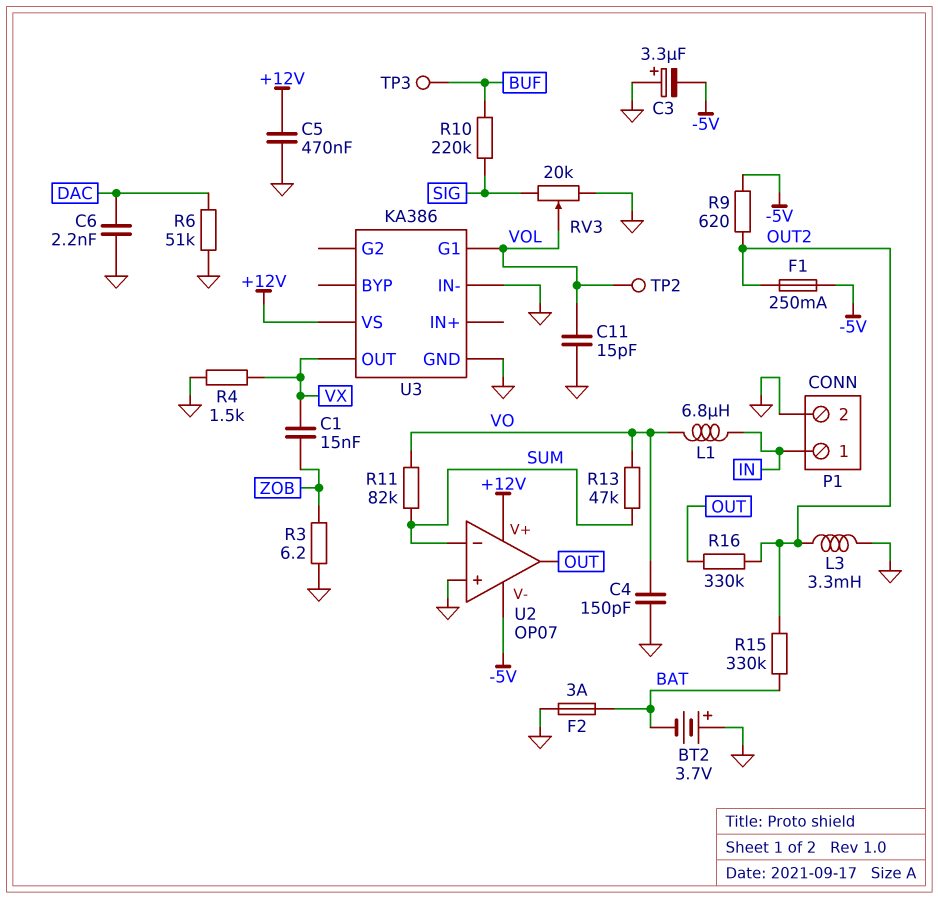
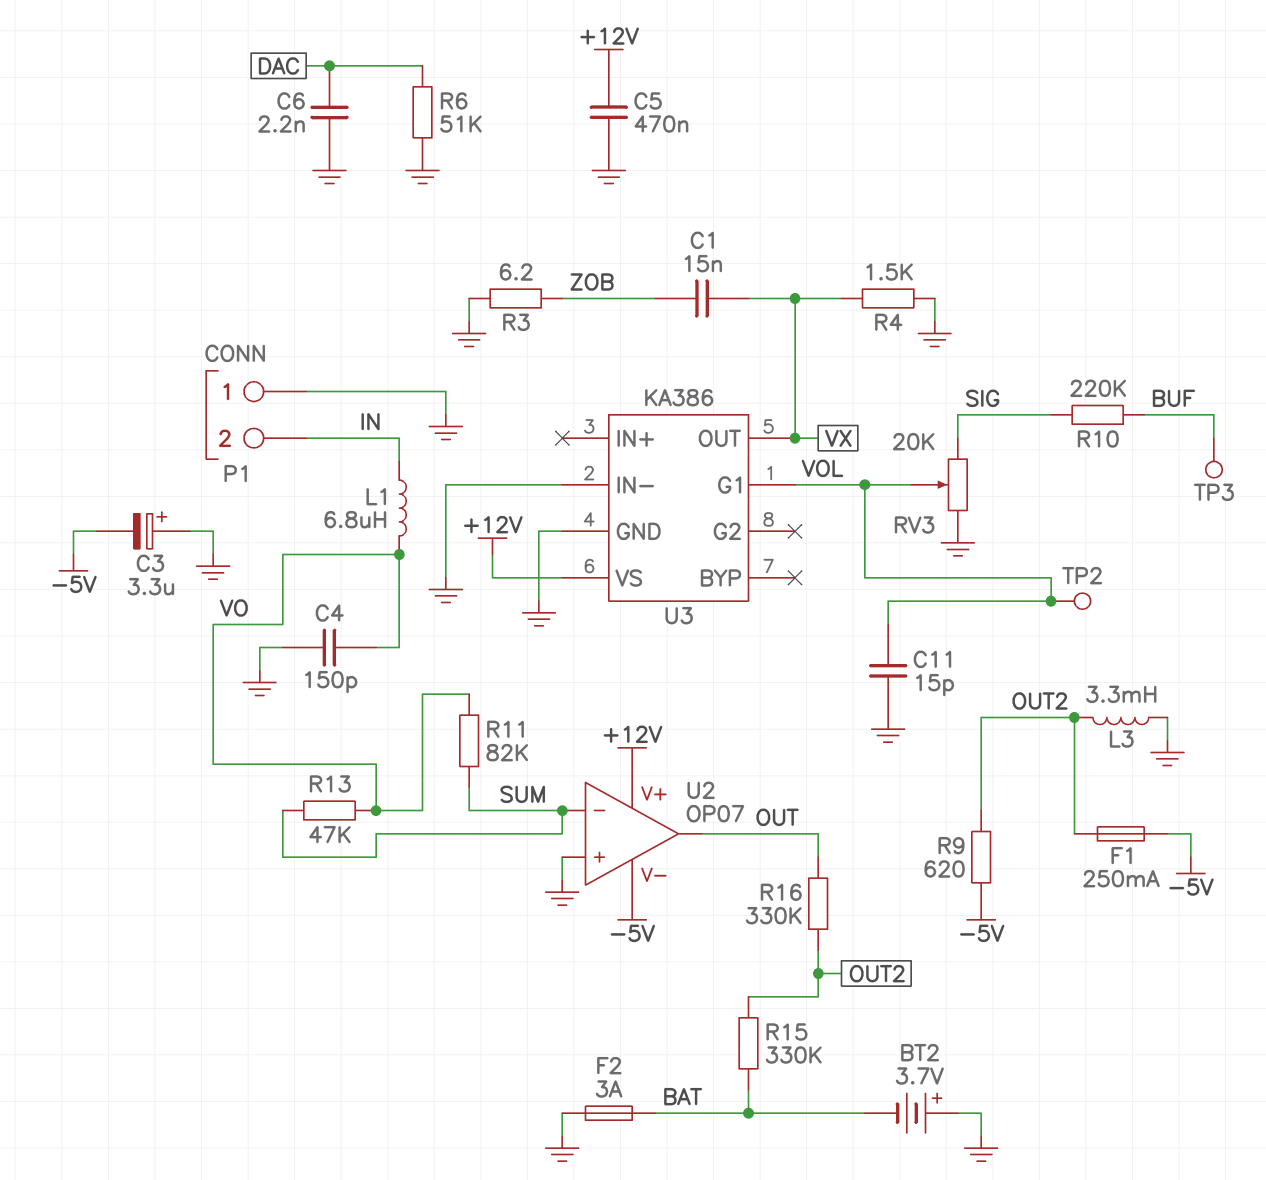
P1 pin 1: IN -> GND
P1 pin 2: GND -> IN

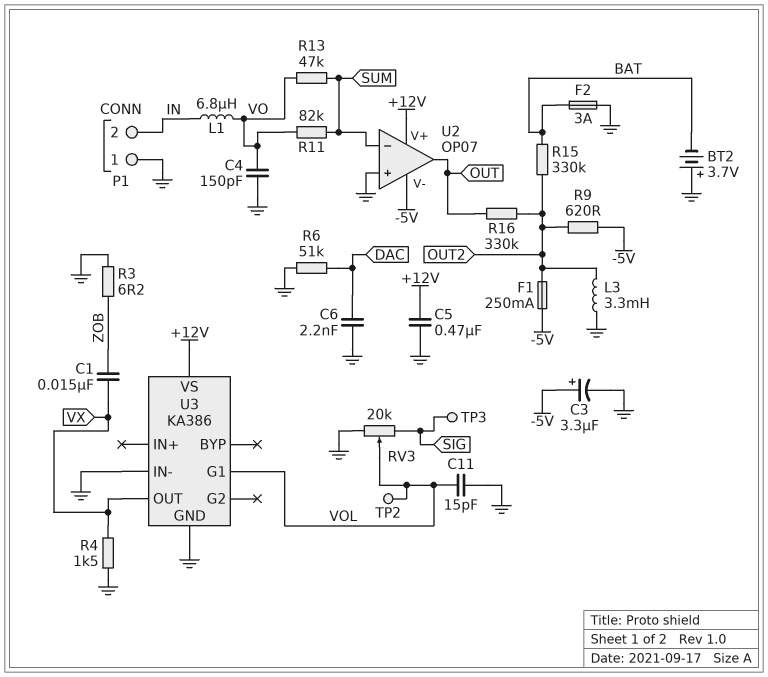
C3: 3.3uF (plus GND, minus -5V) -> 3.3uF (plus -5V, minus GND)
R10: 220k (BUF, SIG) -> none
TP3: test point (BUF) -> test point (SIG)

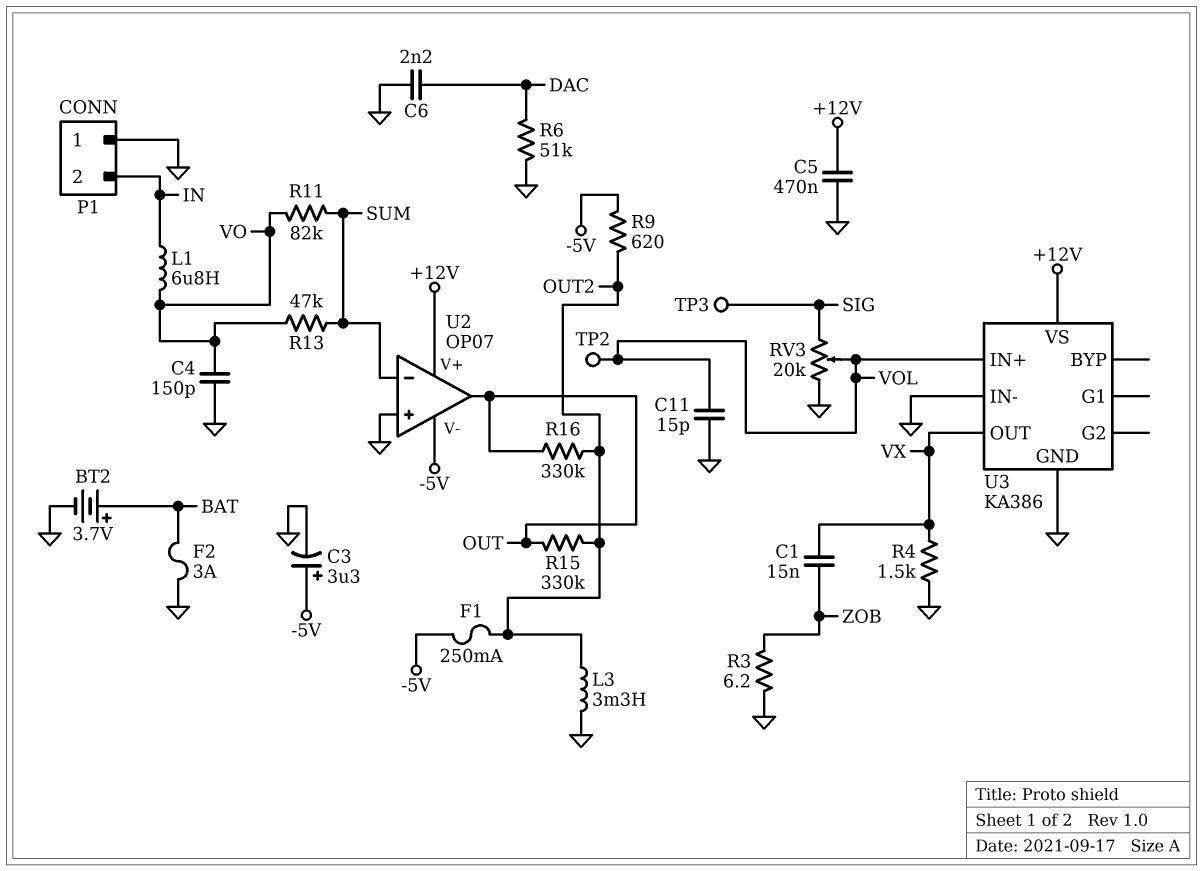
BT2: 3.7V (plus GND, minus BAT) -> 3.7V (plus BAT, minus GND)
R15: 330k (BAT, OUT2) -> 330k (OUT, OUT2)
U3 pin G1: VOL -> none
U3 pin IN+: none -> VOL

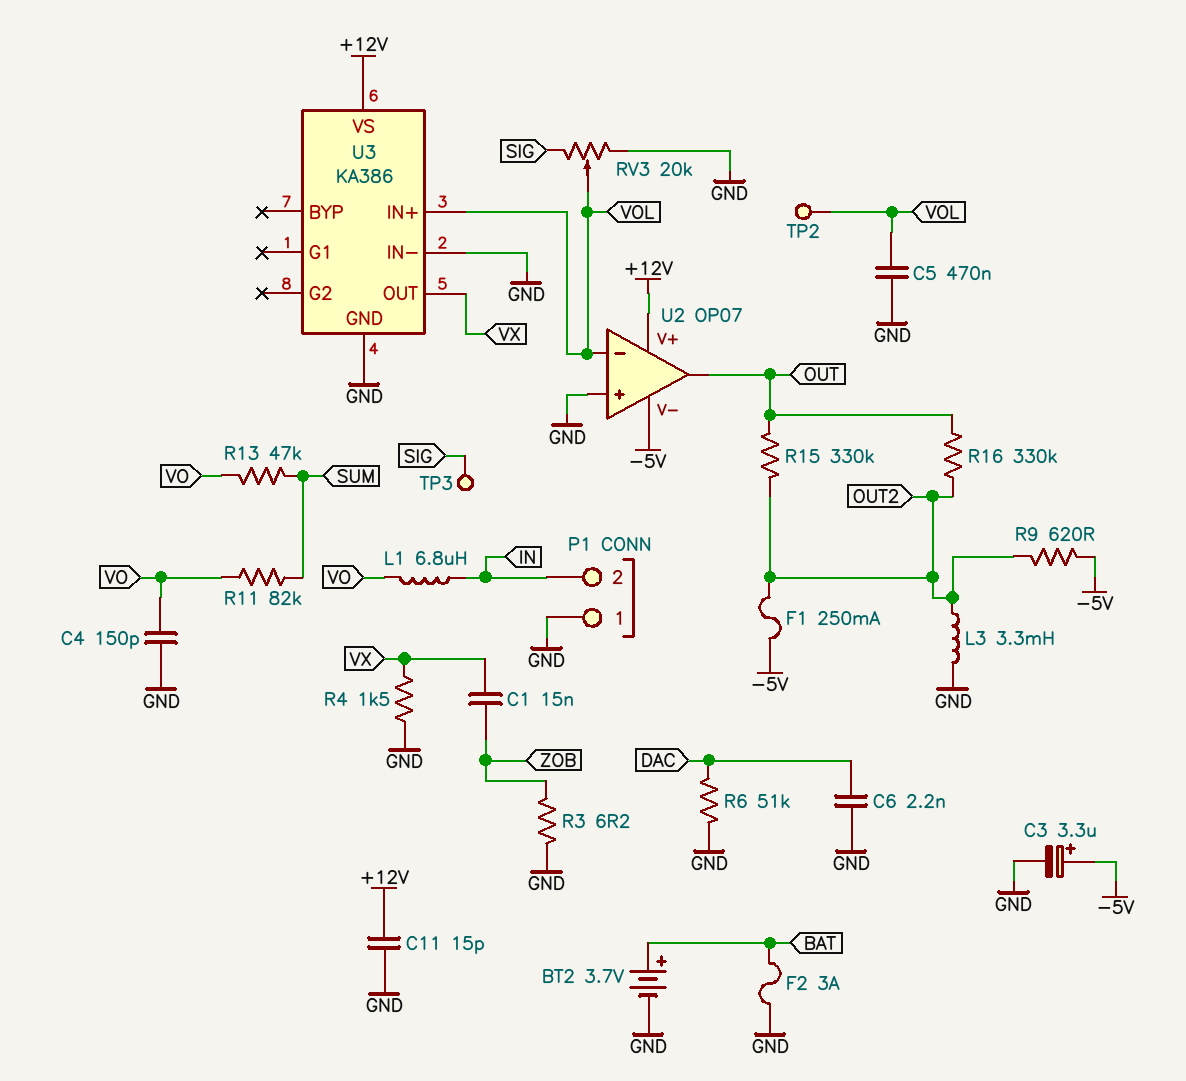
C5: 470nF (+12V, GND) -> 470nF (GND, VOL)
C11: 15pF (GND, VOL) -> 15pF (+12V, GND)
U2 pin in-: SUM -> VOL

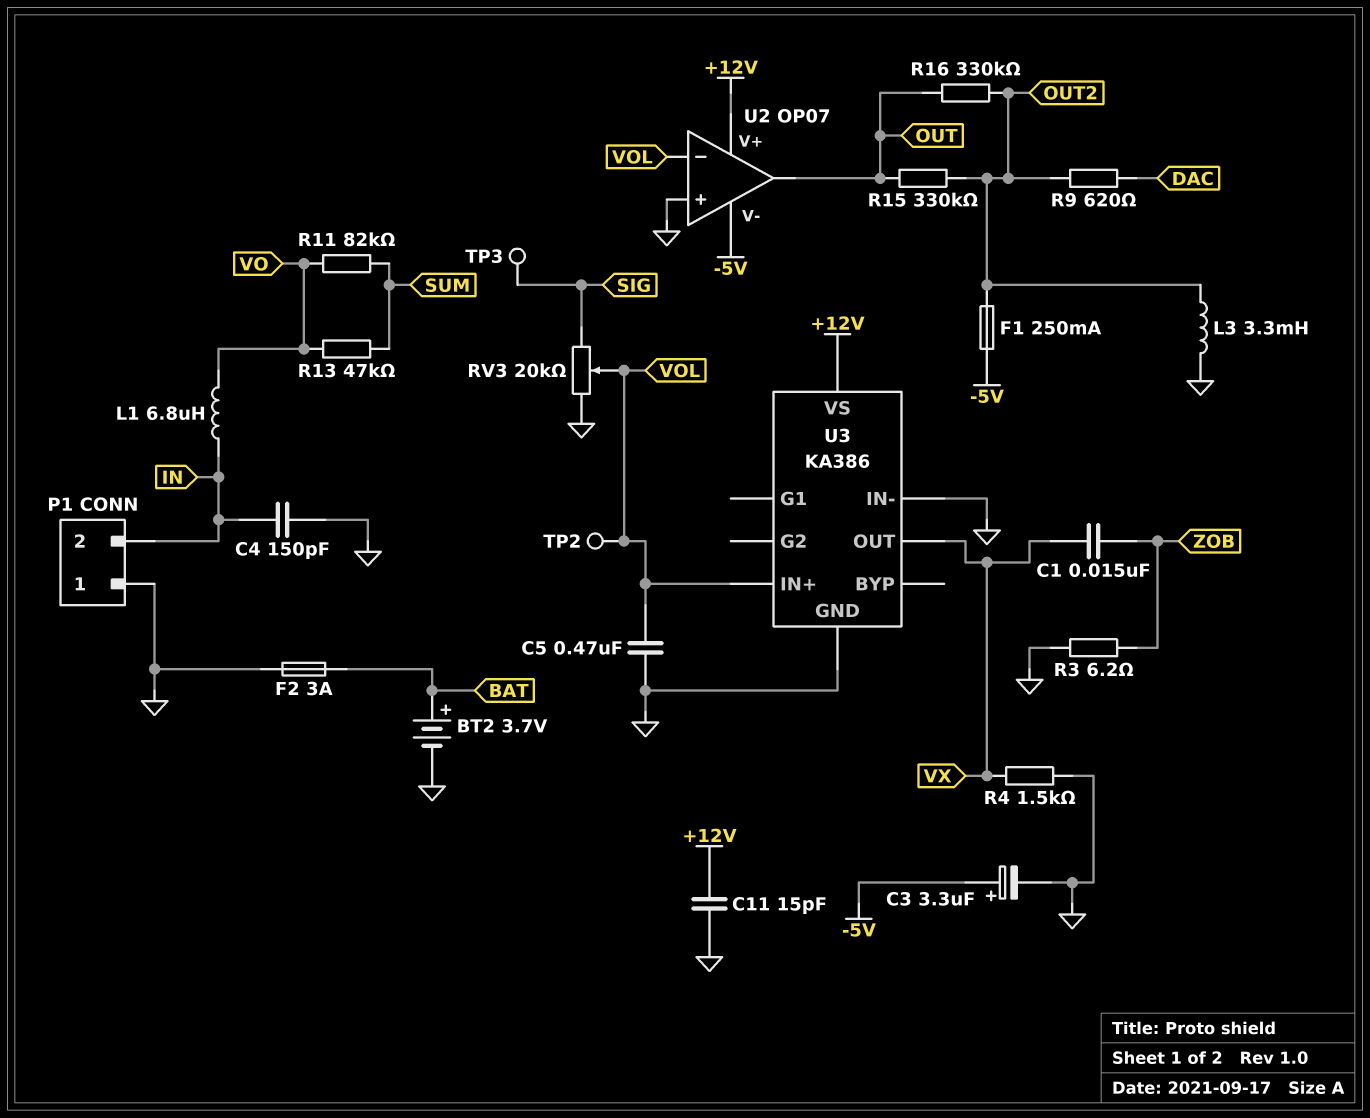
C4: 150pF (GND, VO) -> 150pF (GND, IN)
C6: 2.2nF (DAC, GND) -> none
R6: 51k (DAC, GND) -> none
R9: 620 (-5V, OUT2) -> 620 (DAC, OUT2)

